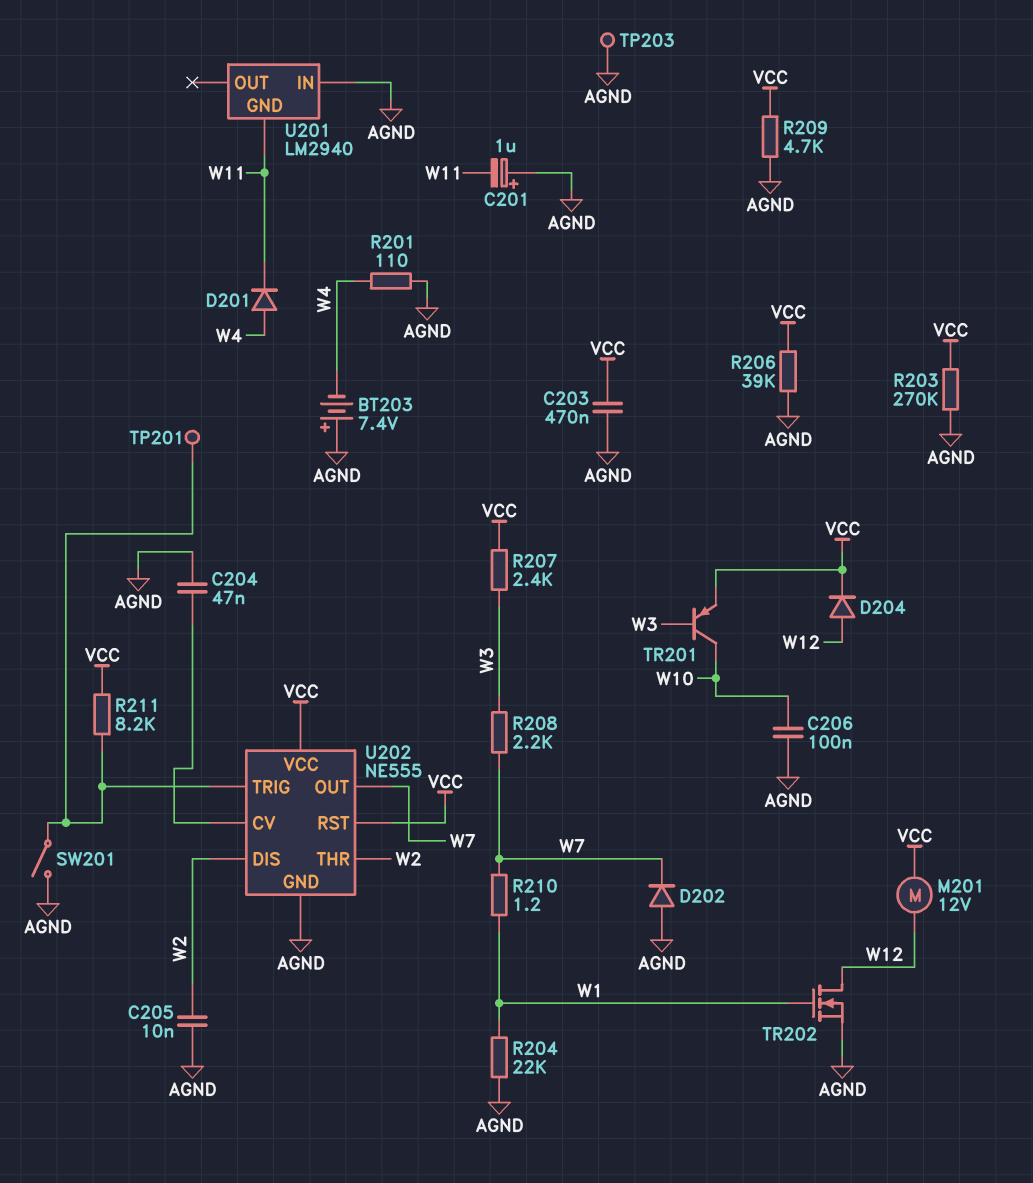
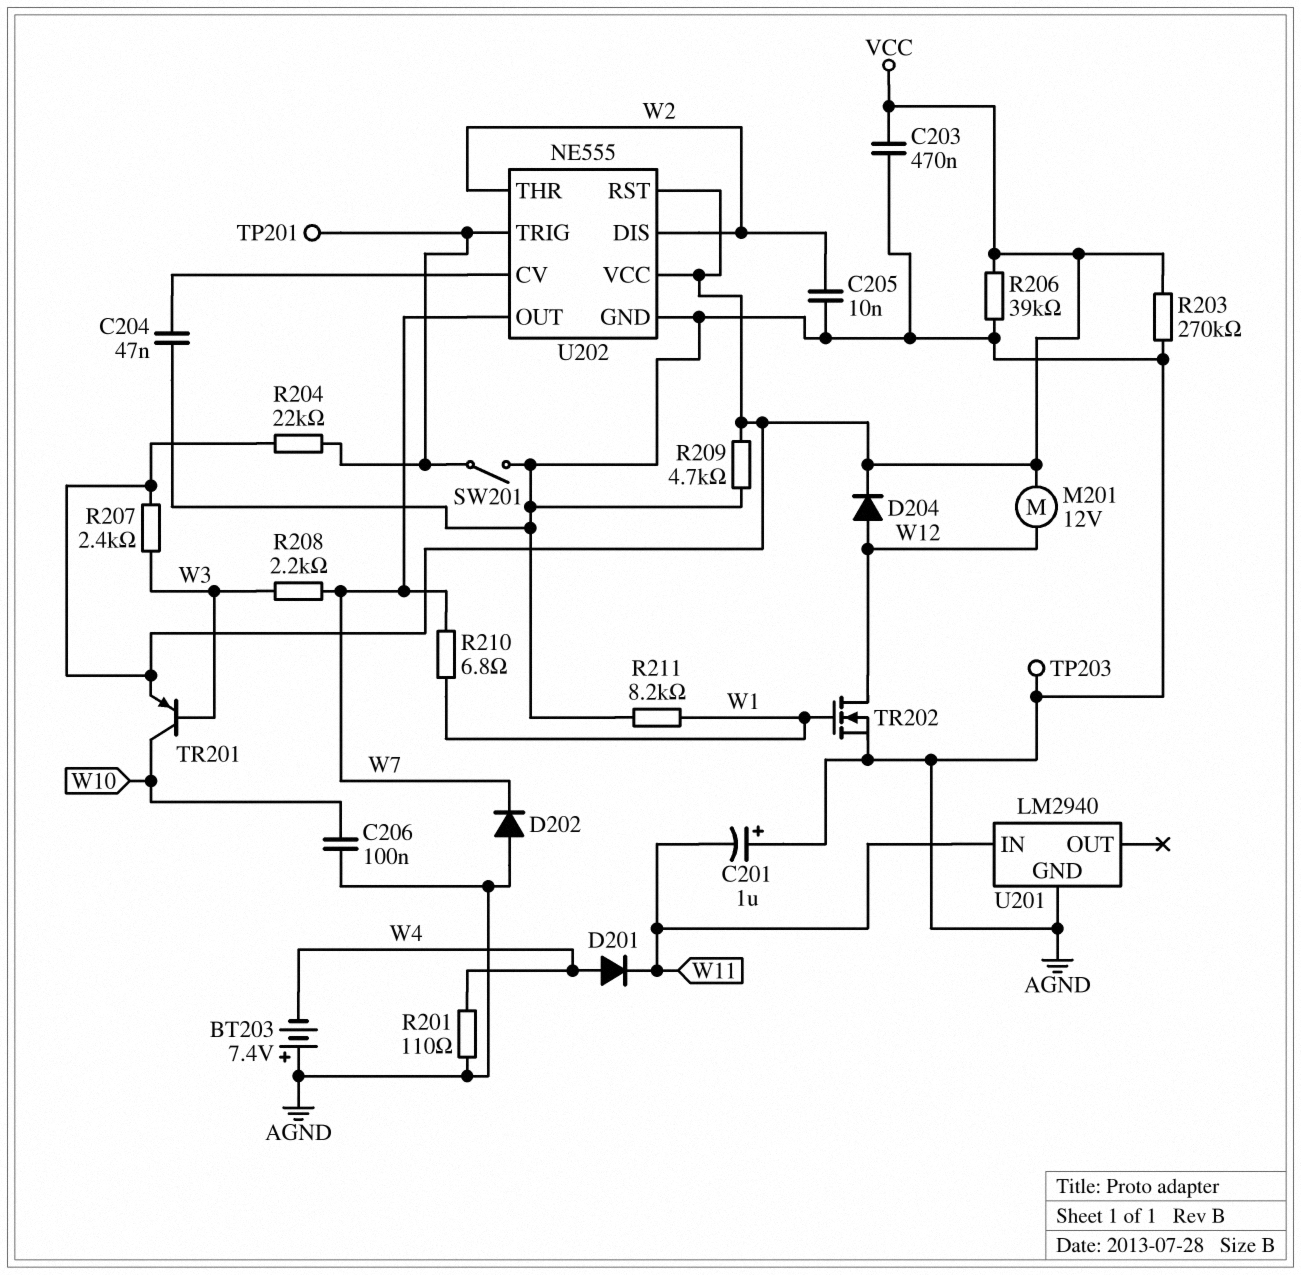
R204: 22k (AGND, W1) -> 22k (U202/TRIG, VCC)
R210: 1.2 (W1, W7) -> 6.8 (W1, W7)
R211: 8.2k (U202/TRIG, VCC) -> 8.2k (AGND, W1)
U201 pin GND: W11 -> AGND
U201 pin IN: AGND -> W11

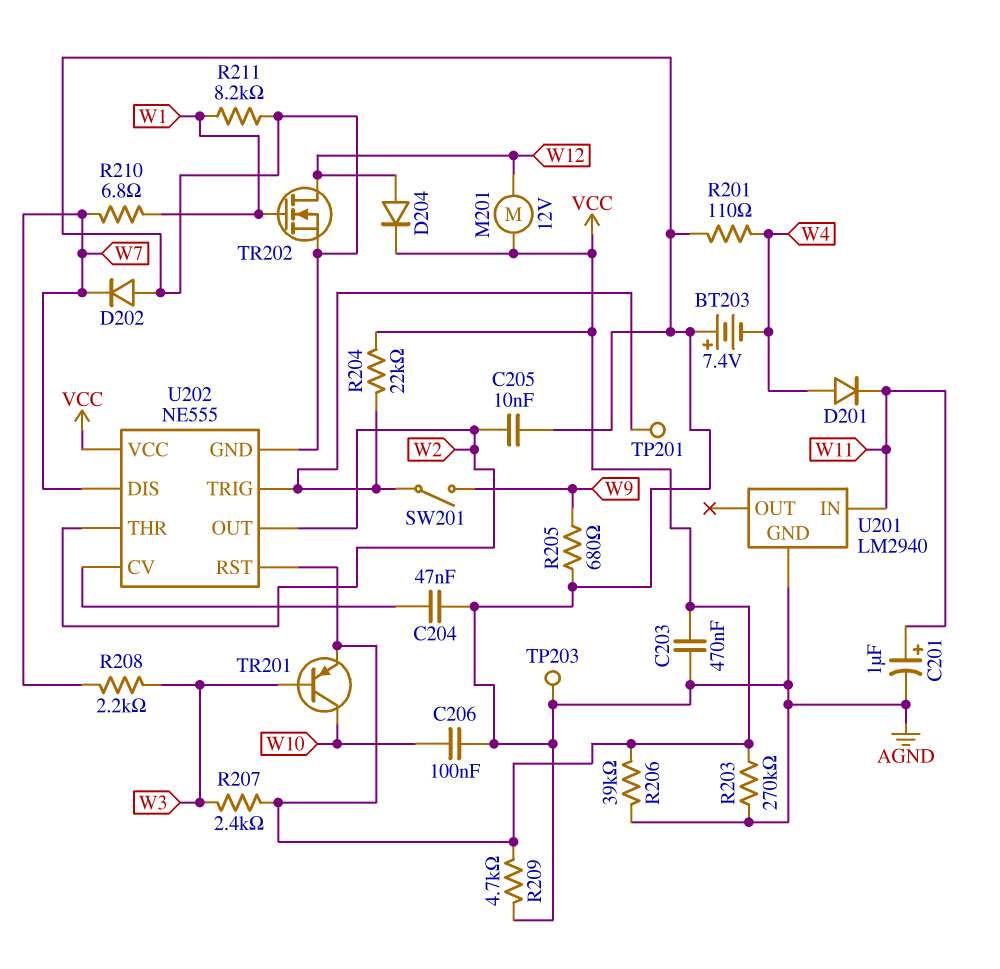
C201: 1uF (plus AGND, minus W11) -> 1uF (plus W11, minus AGND)
R205: none -> 680 (AGND, W9)
SW201: switch (AGND, U202/TRIG) -> switch (U202/TRIG, W9)
U202 pin DIS: W2 -> W7
U202 pin OUT: W7 -> W2

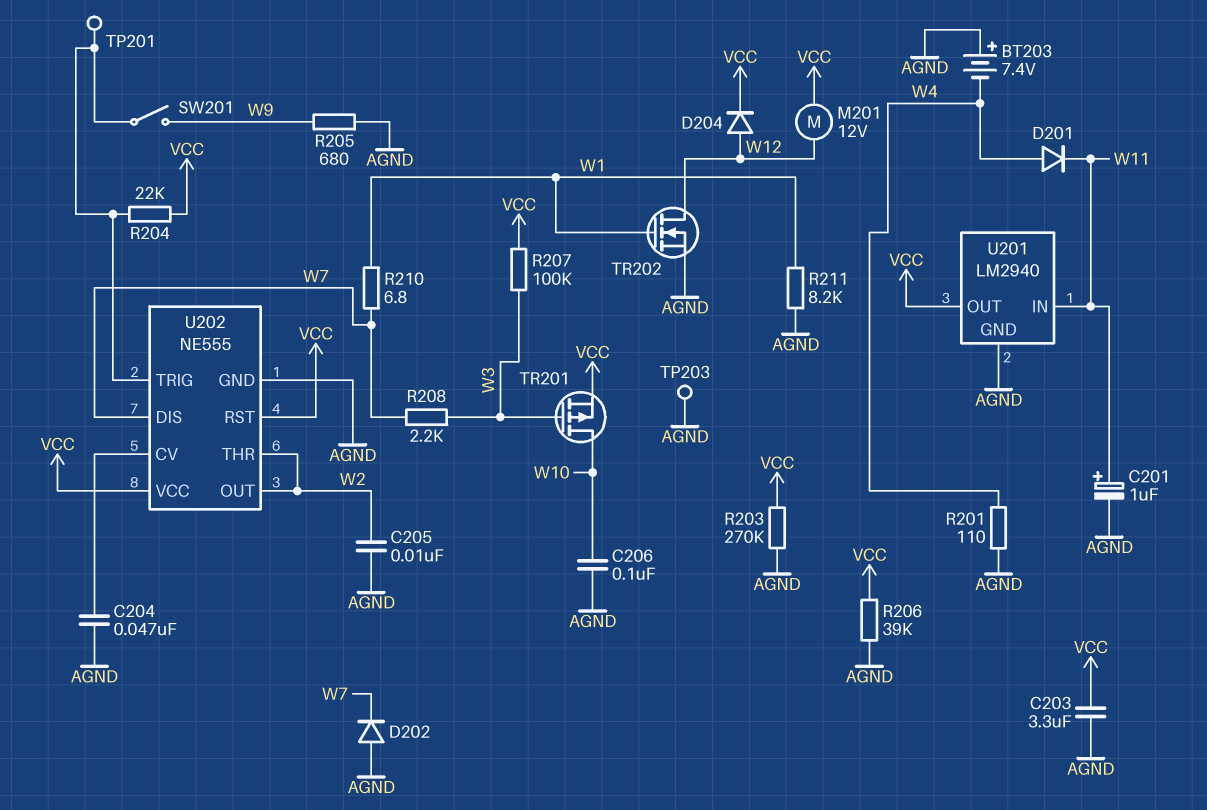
C203: 470nF (AGND, VCC) -> 3.3uF (AGND, VCC)
R207: 2.4k (VCC, W3) -> 100k (VCC, W3)
R209: 4.7k (AGND, VCC) -> none
TR201: PNP (B W3, C W10, E VCC) -> PMOS (G W3, D W10, S VCC)
U201 pin OUT: none -> VCC

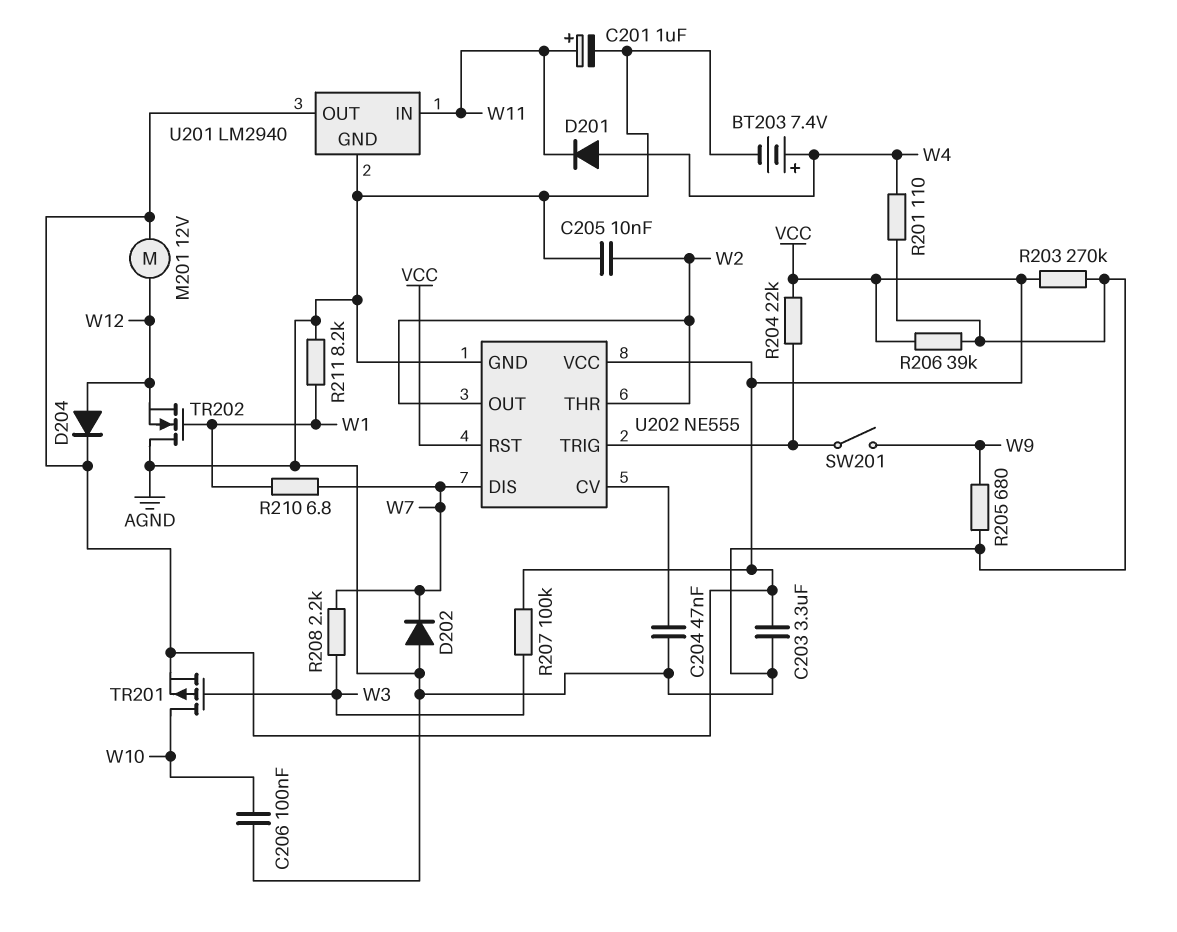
BT203: 7.4V (plus AGND, minus W4) -> 7.4V (plus W4, minus AGND)
TP201: test point (U202/TRIG) -> none
TP203: test point (AGND) -> none
TR202: NMOS (G W1, D W12, S AGND) -> NMOS (G W1, D AGND, S W12)

